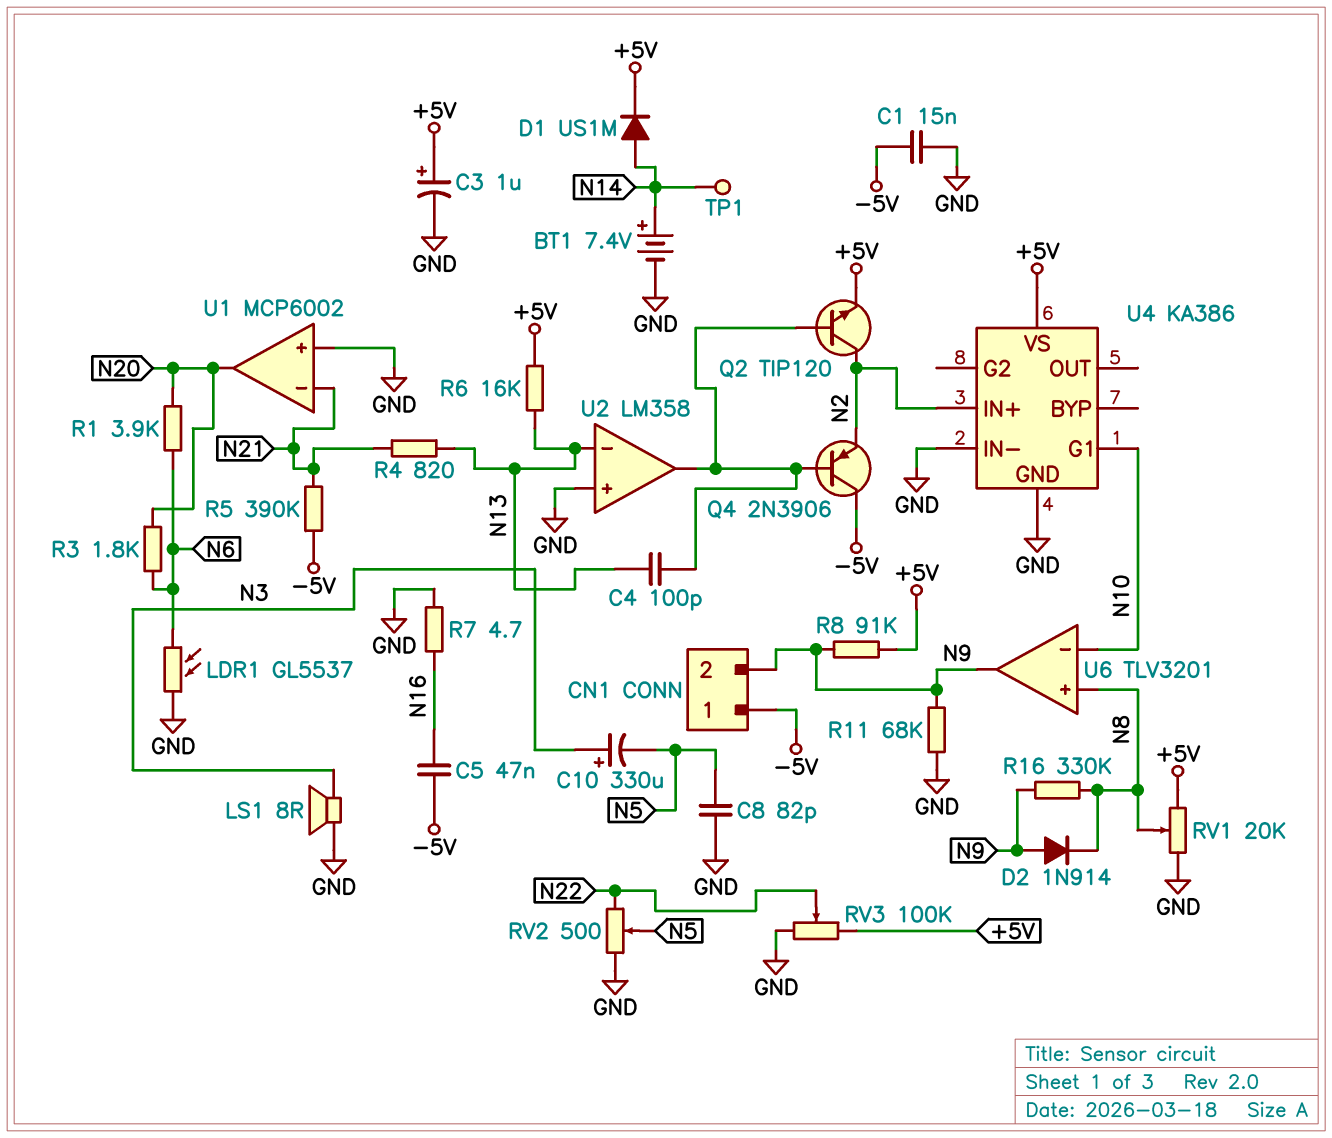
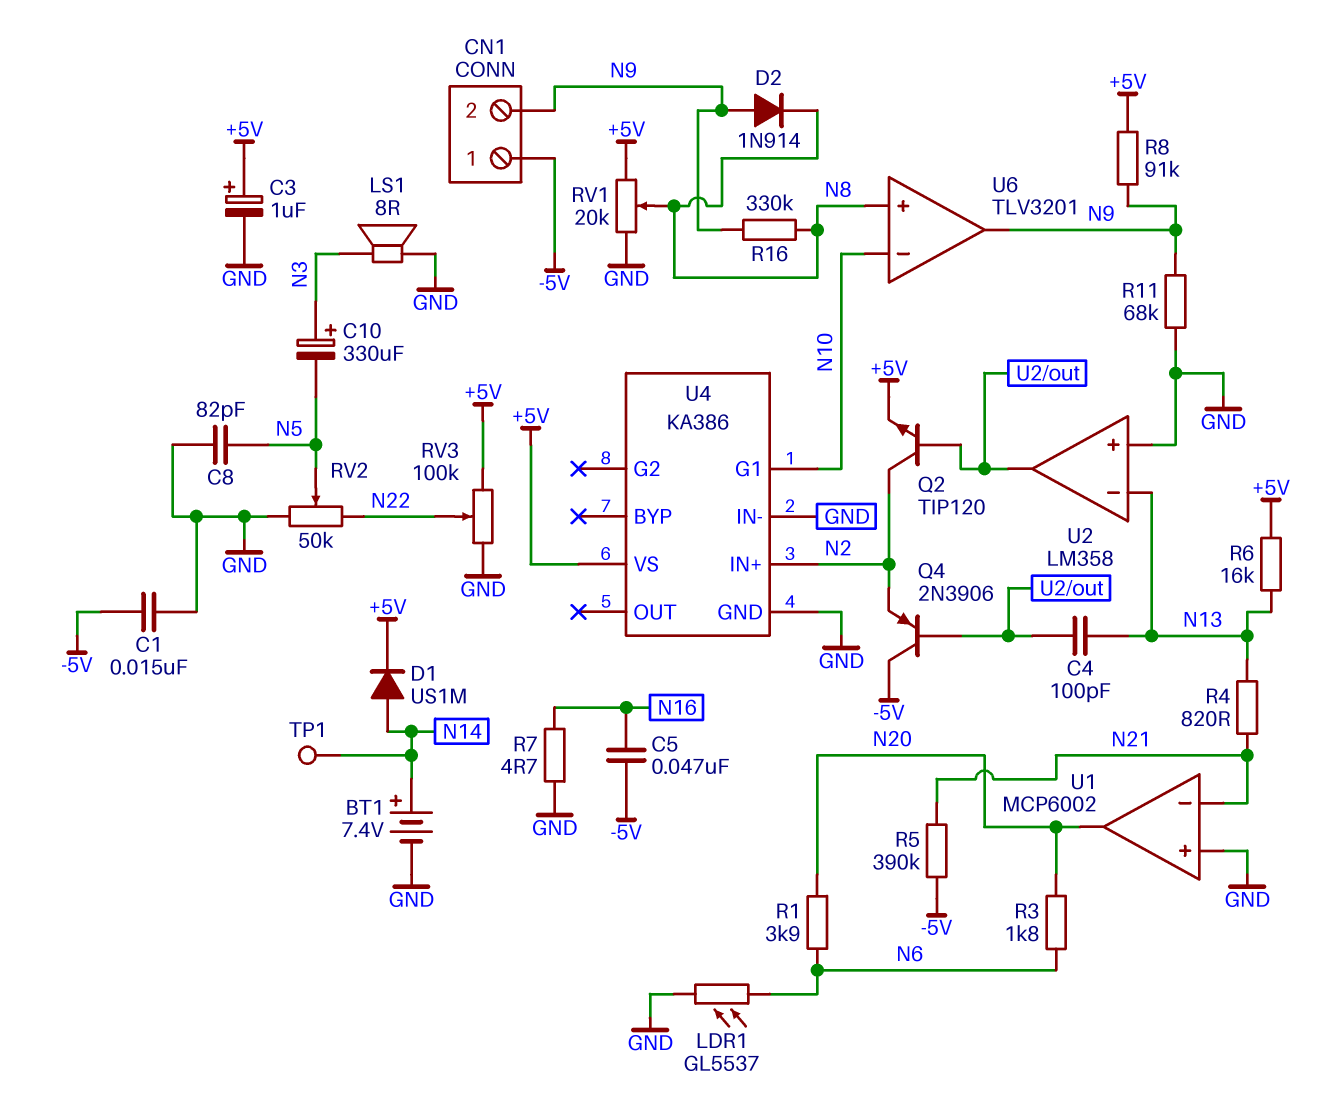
RV2: 500 (GND, N22, wiper N5) -> 50k (GND, N22, wiper N5)

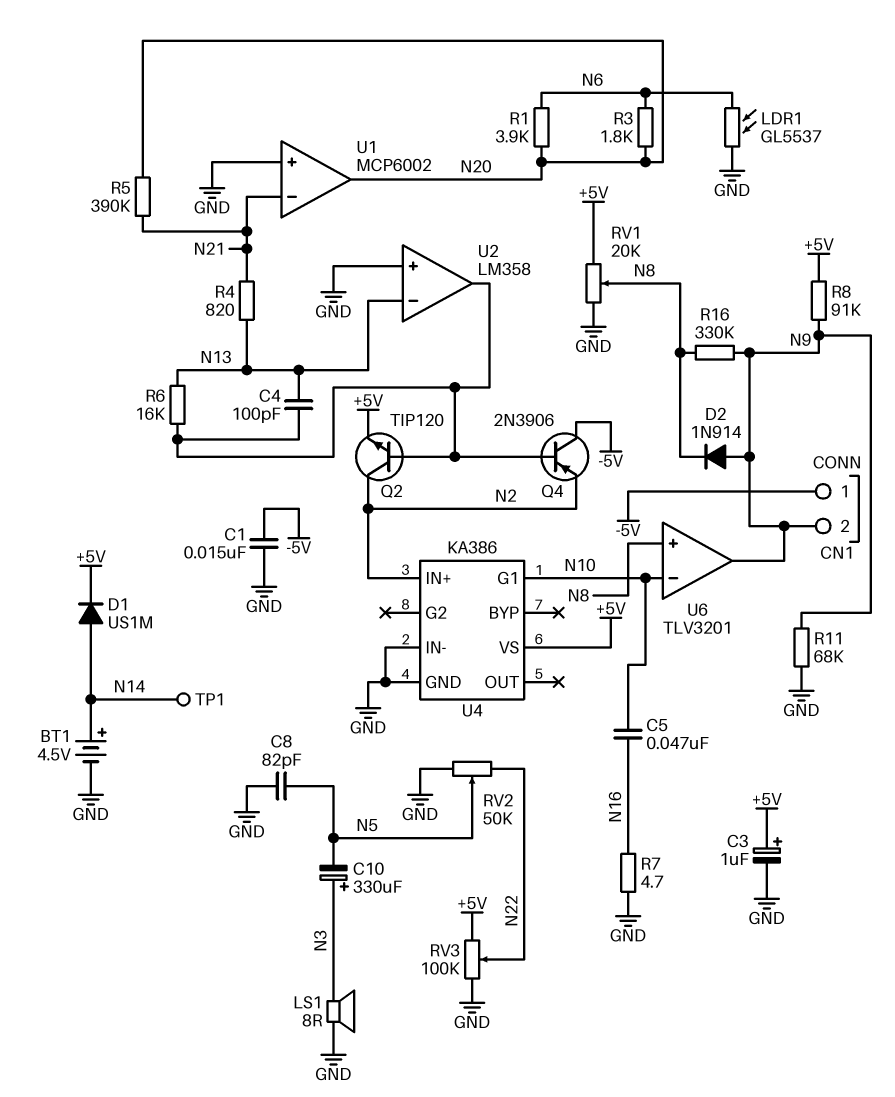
BT1: 7.4V (plus N14, minus GND) -> 4.5V (plus N14, minus GND)
C5: 47nF (-5V, N16) -> 47nF (N10, N16)
R5: 390k (-5V, N21) -> 390k (N20, N21)
R6: 16k (+5V, N13) -> 16k (N13, U2/out)

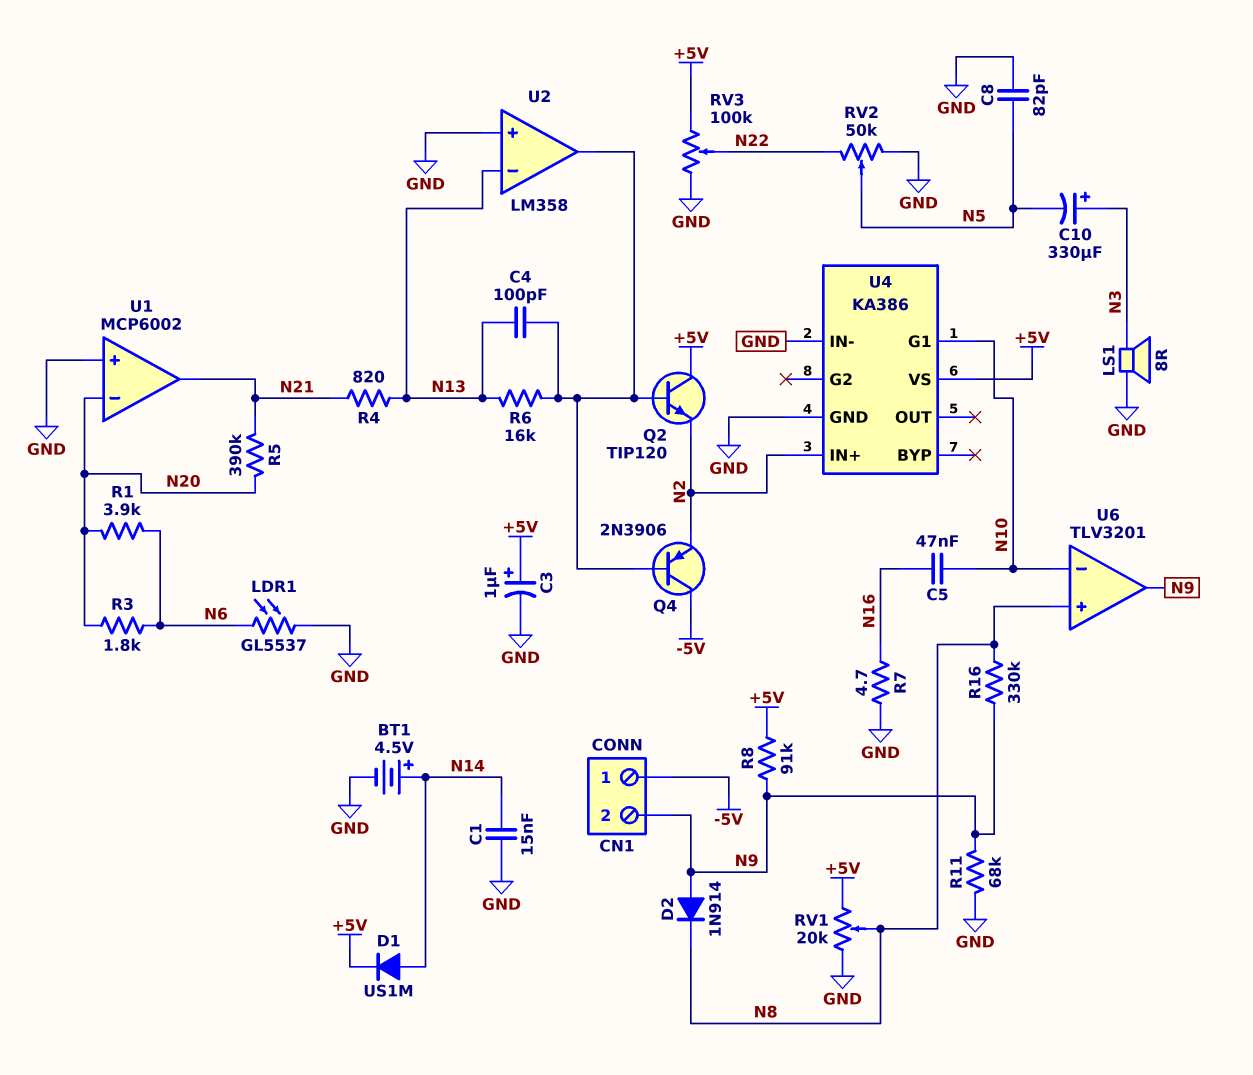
C1: 15nF (-5V, GND) -> 15nF (GND, N14)
Q2: NPN TIP120 (B U2/out, C N2, E +5V) -> NPN TIP120 (B U2/out, C +5V, E N2)
TP1: test point (N14) -> none
U1 pin in-: N21 -> N20
U1 pin out: N20 -> N21

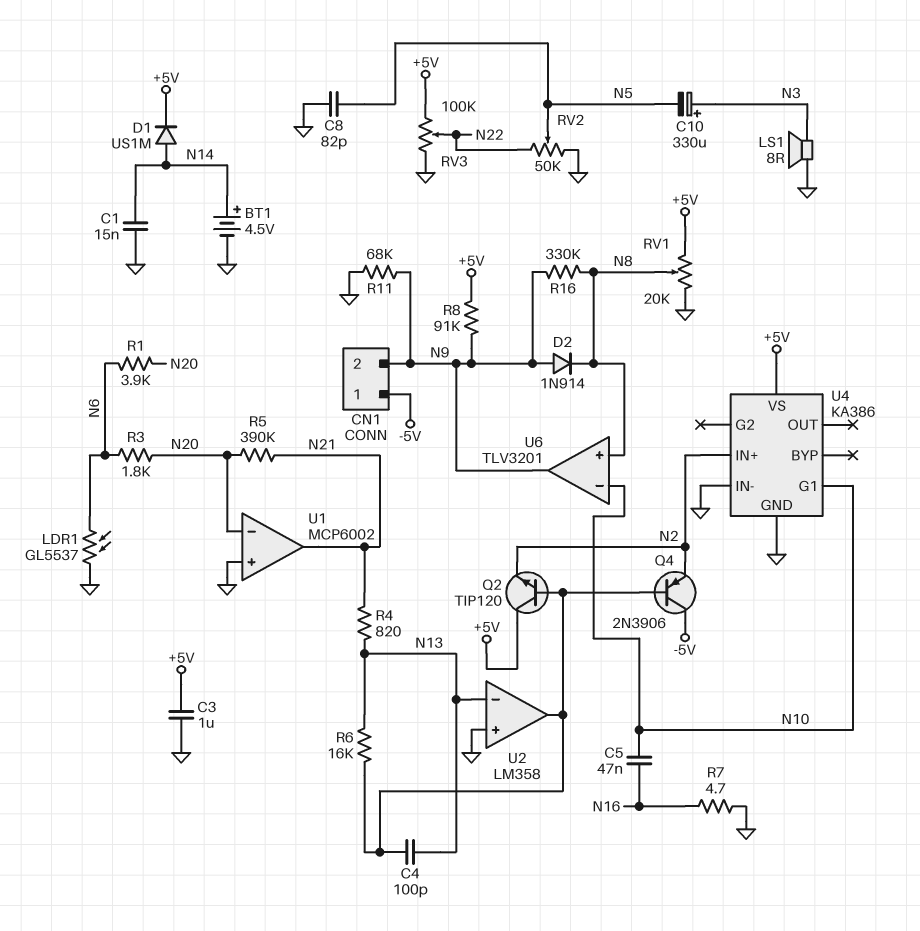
C3: 1uF (plus +5V, minus GND) -> 1uF (+5V, GND)

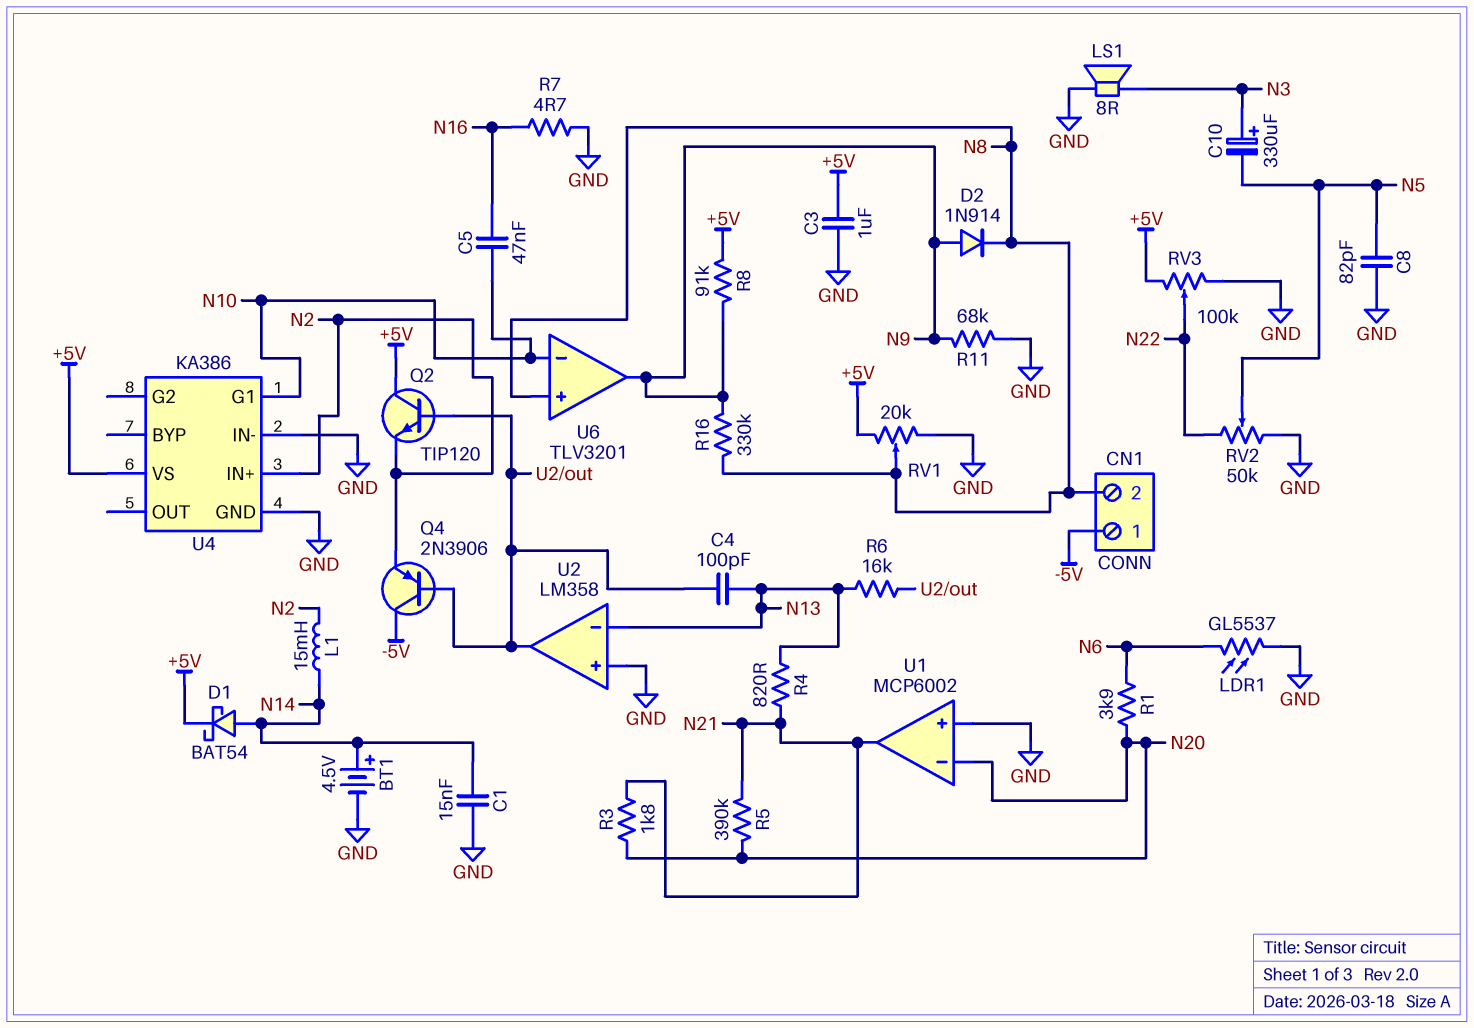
CN1 pin 2: N9 -> N8
D1: diode US1M (A N14, K +5V) -> schottky BAT54 (A N14, K +5V)
L1: none -> 15mH (N2, N14)
R3: 1.8k (N6, N20) -> 1.8k (N20, N21)

